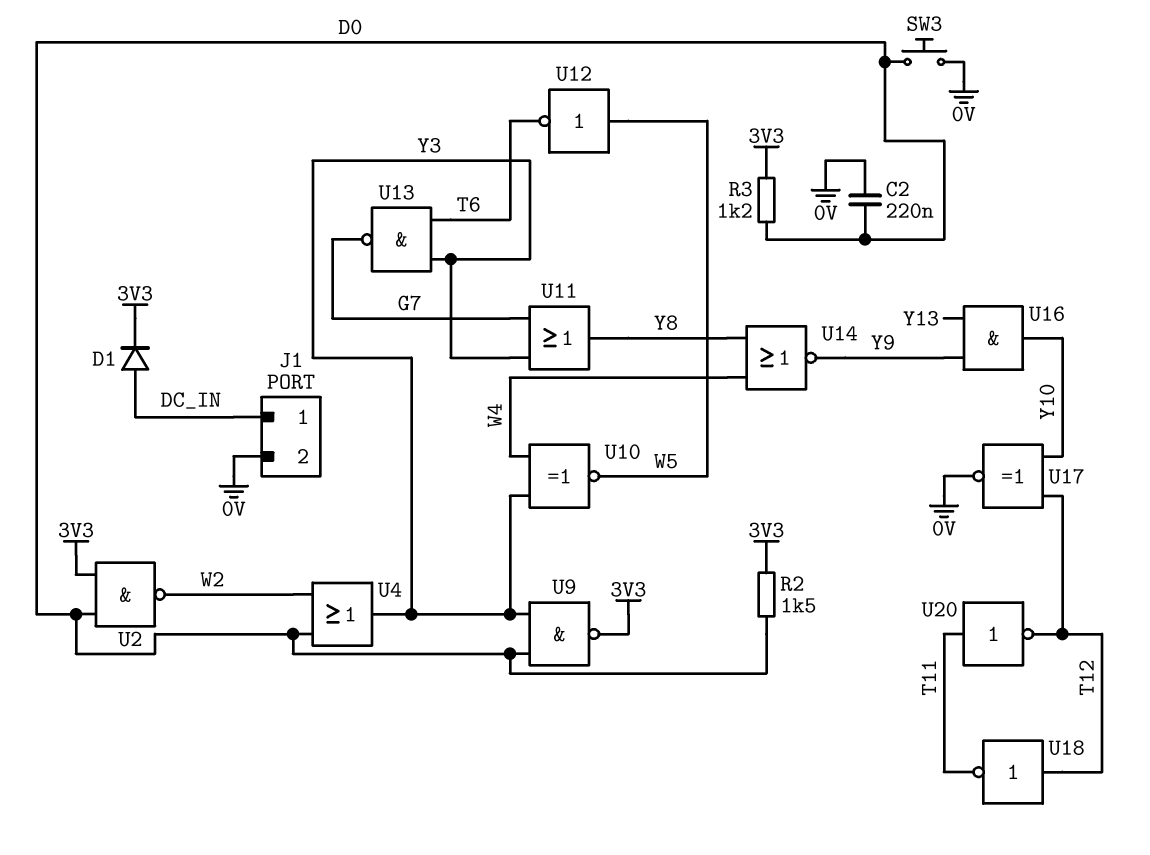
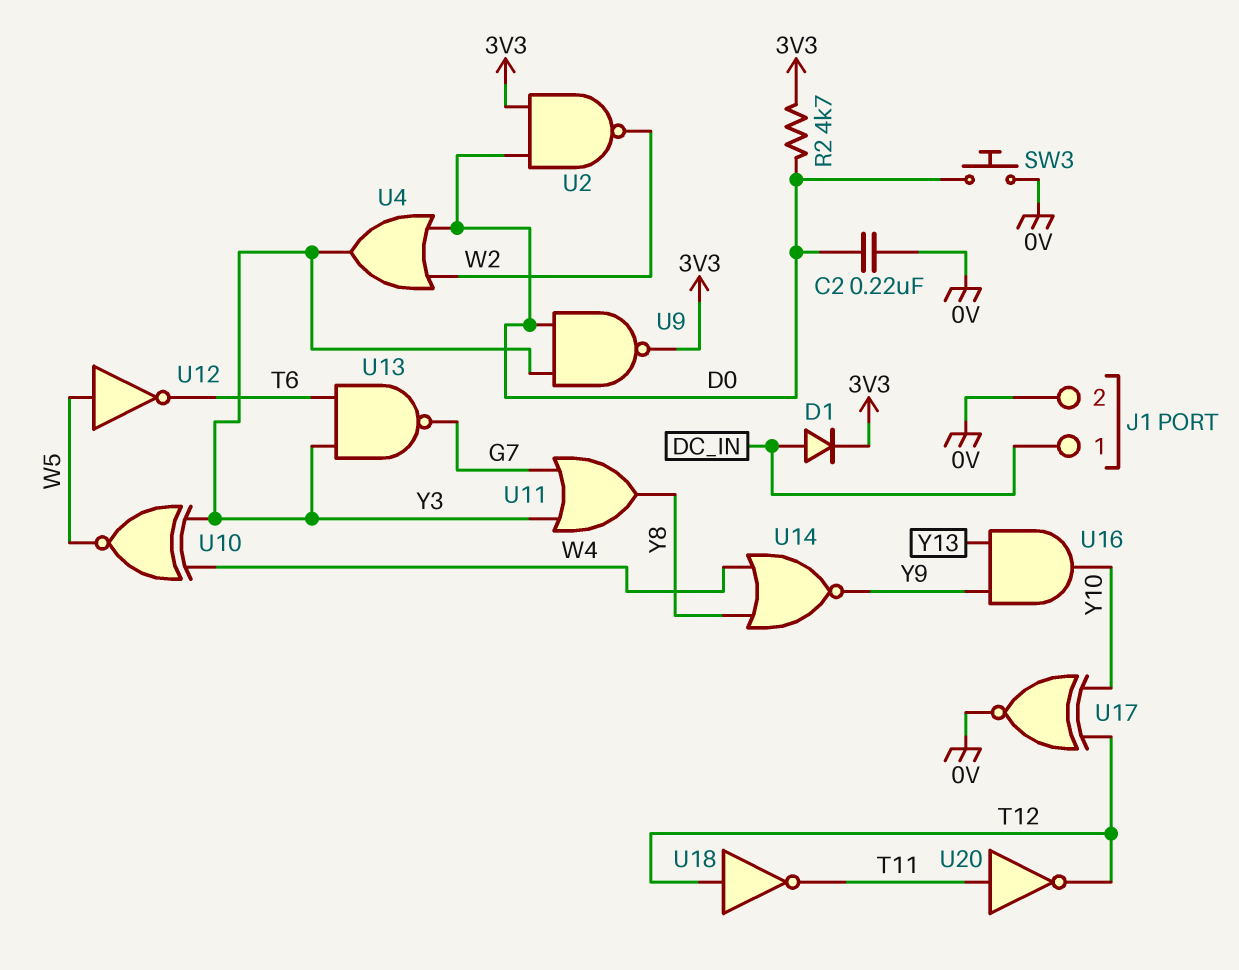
R2: 1.5k (3V3, D0) -> 4.7k (3V3, D0)
R3: 1.2k (3V3, D0) -> none

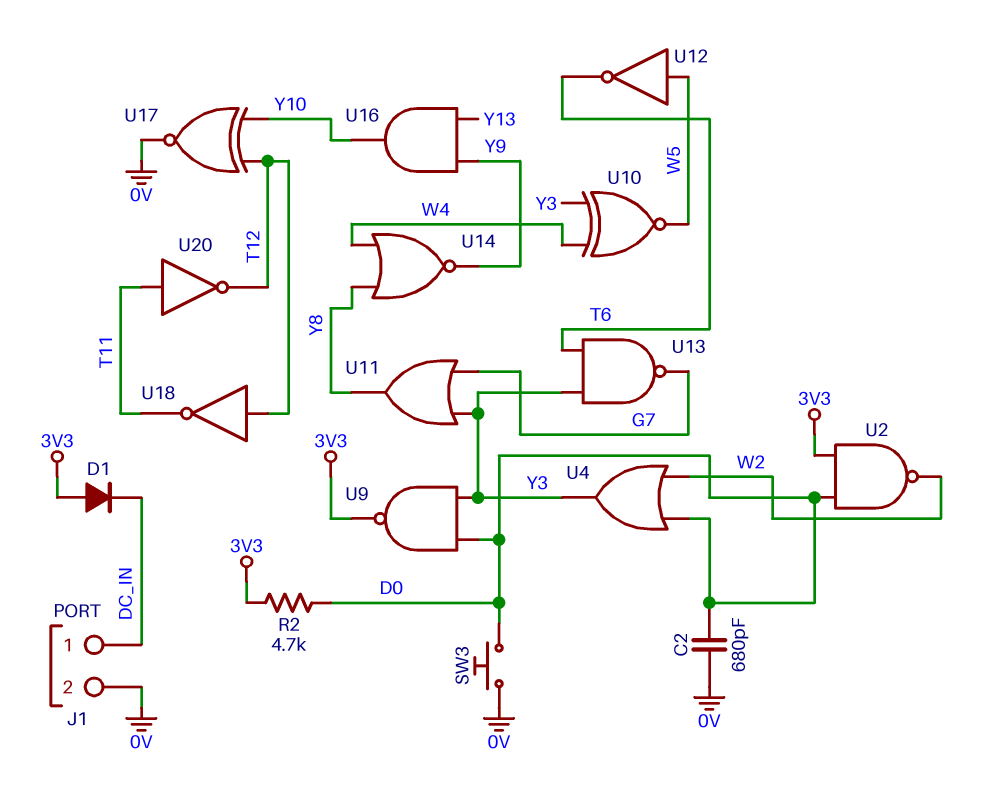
C2: 220nF (0V, D0) -> 680pF (0V, D0)
D1: diode (A DC_IN, K 3V3) -> diode (A 3V3, K DC_IN)

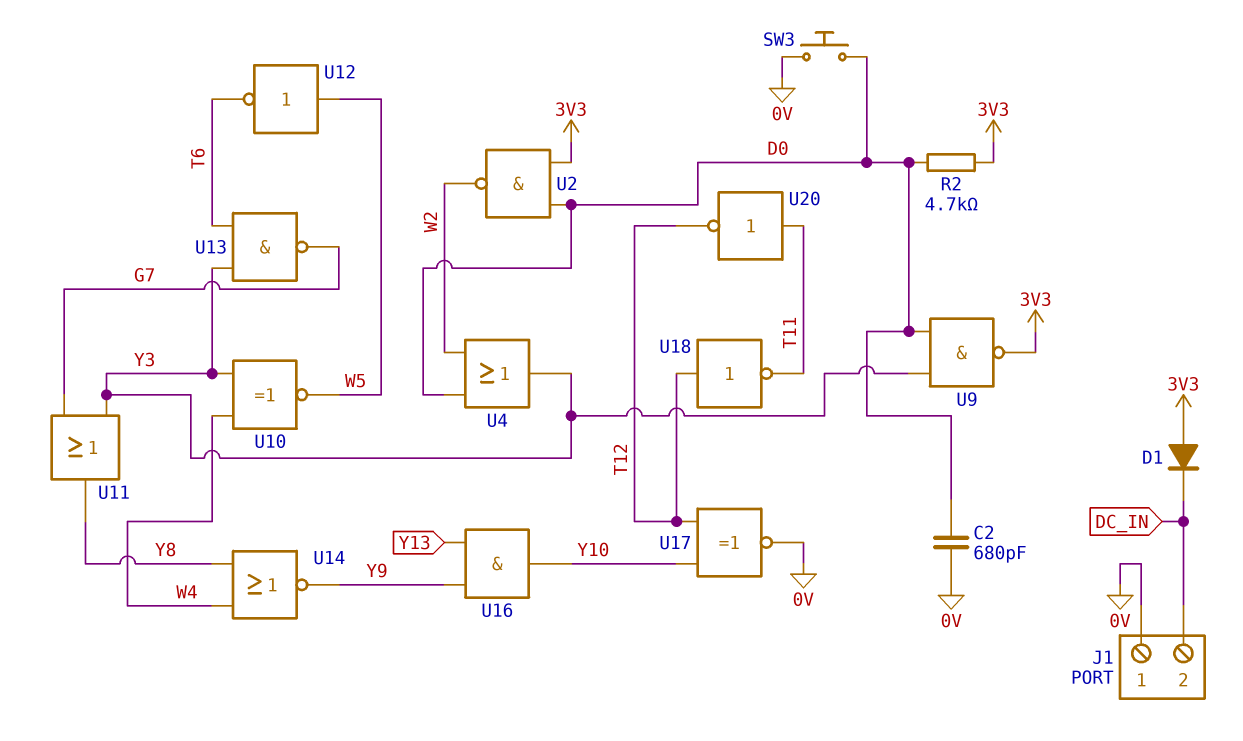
J1 pin 1: DC_IN -> 0V
J1 pin 2: 0V -> DC_IN

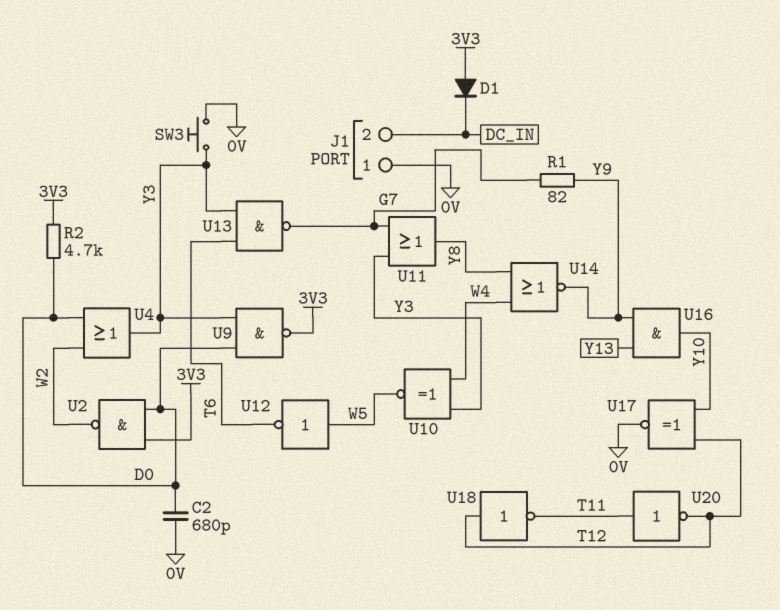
R1: none -> 82 (G7, Y9)
SW3: button (0V, D0) -> button (0V, Y3)

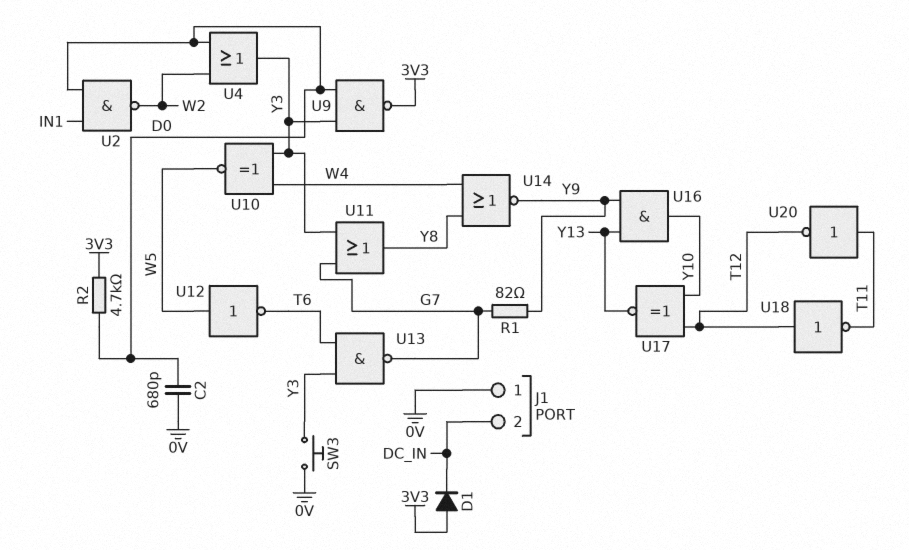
U2: NAND (in 3V3, in D0, out W2) -> NAND (in D0, in IN1, out W2)
U17: XNOR (in T12, in Y10, out 0V) -> XNOR (in T12, in Y10, out Y13)

